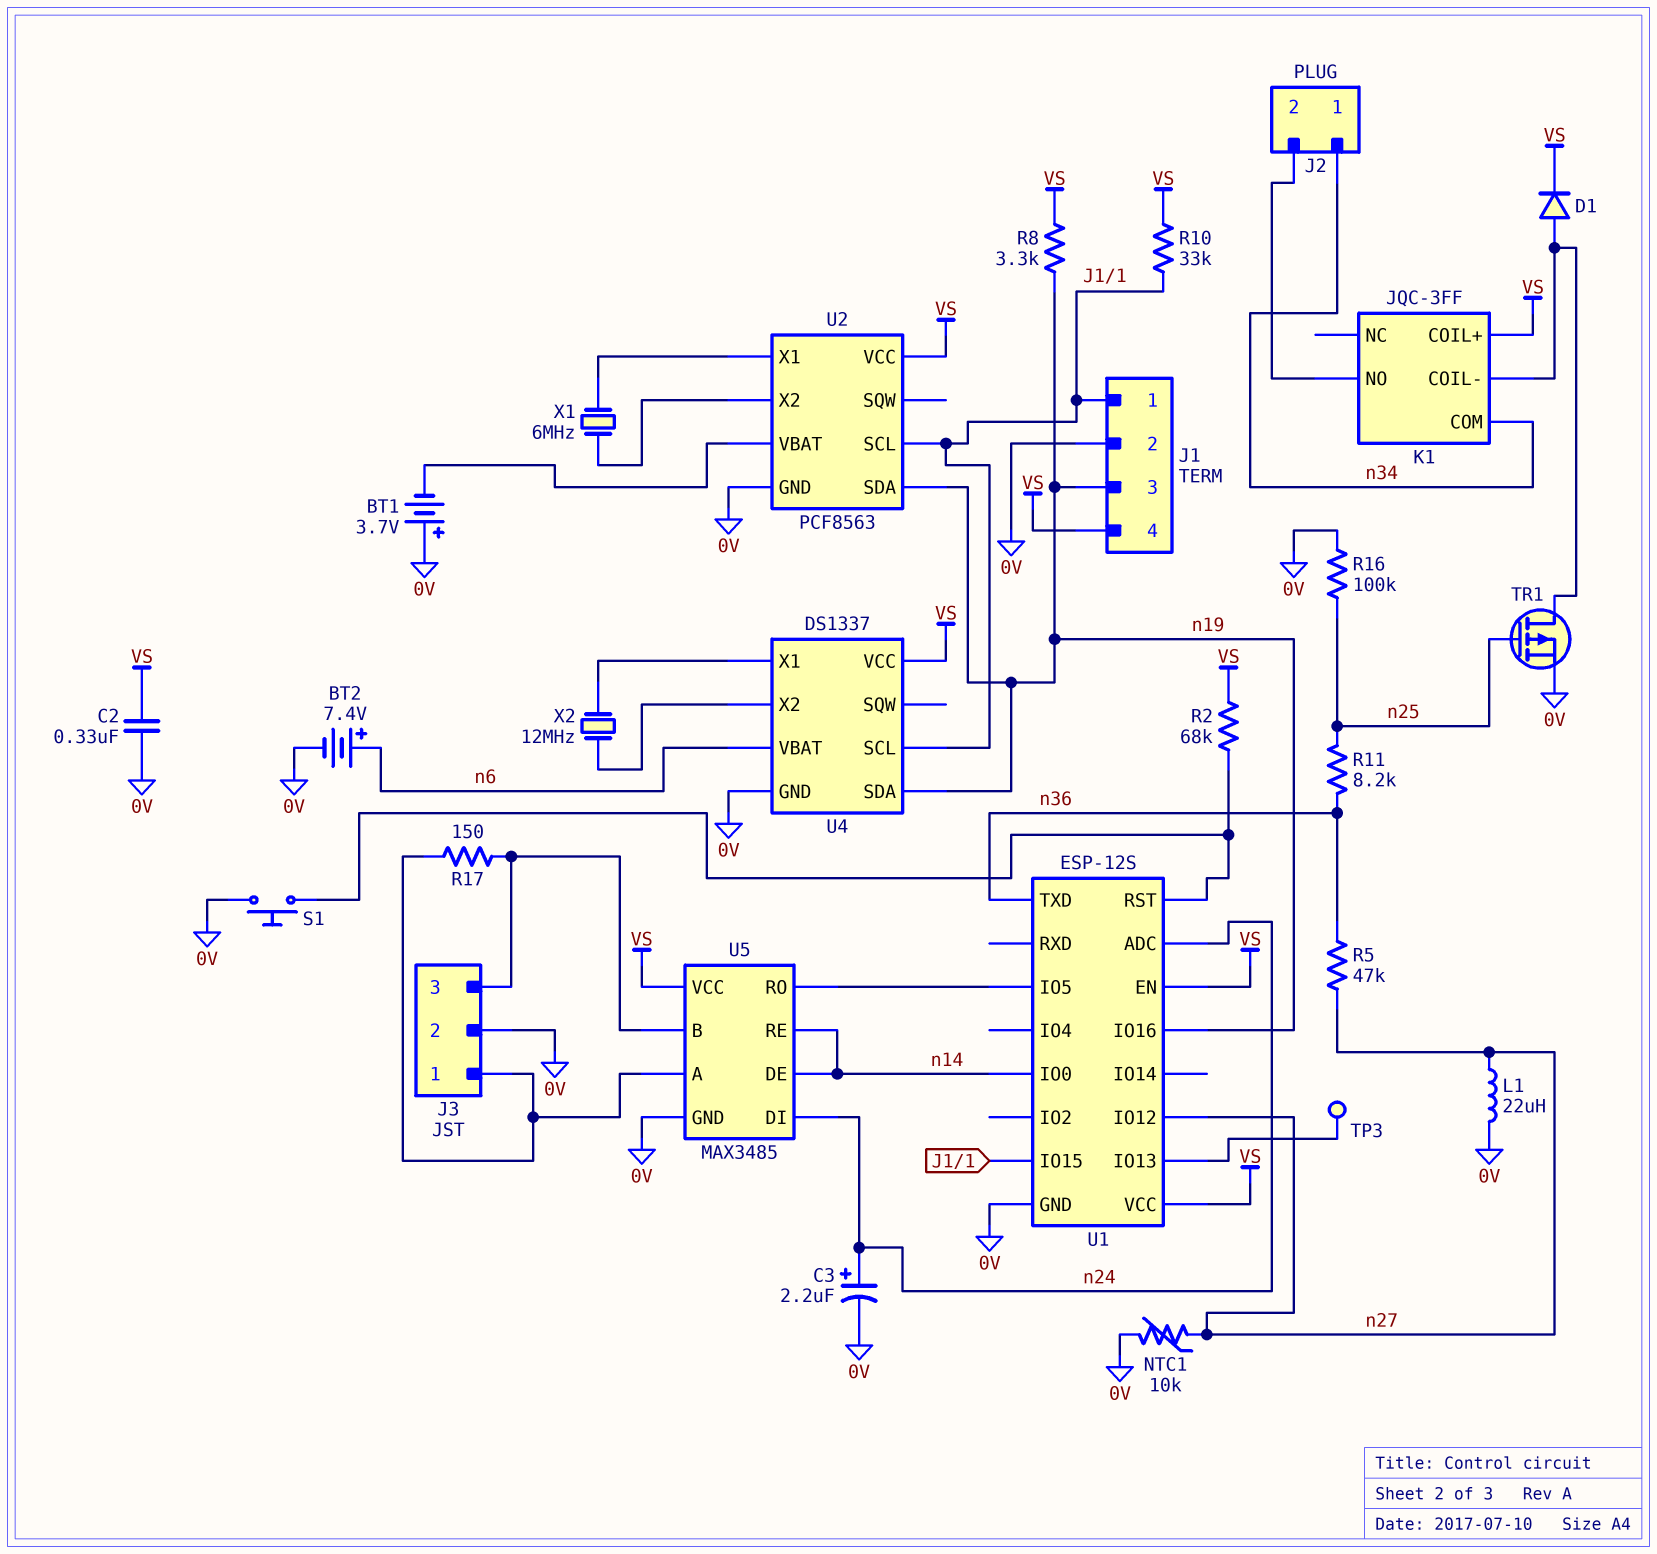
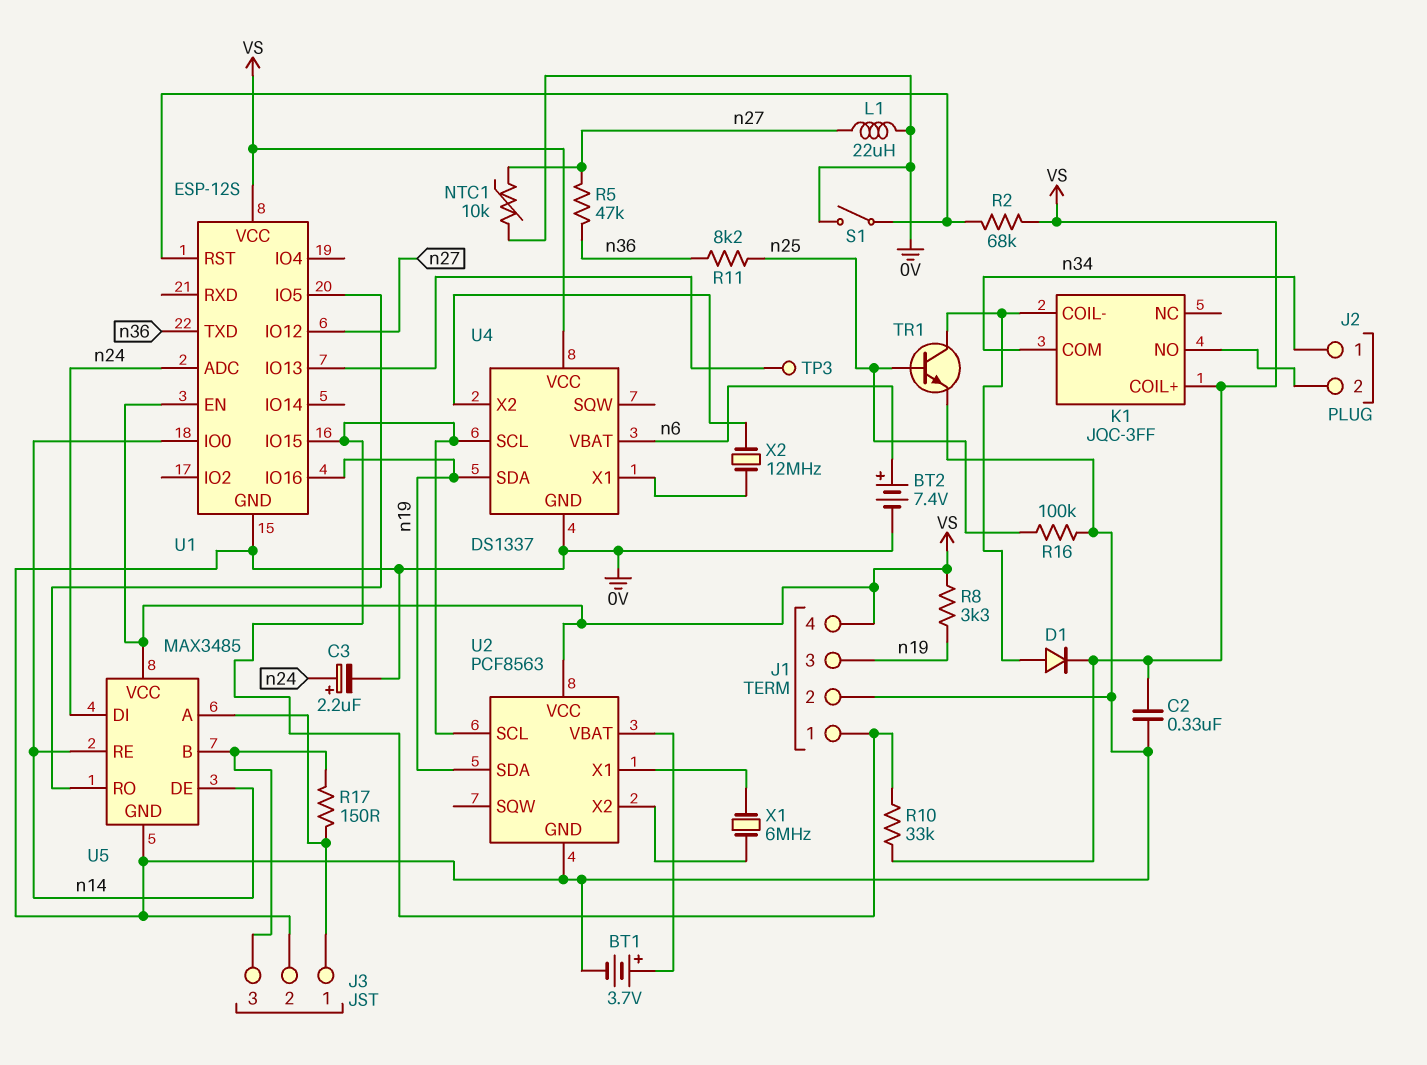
BT1: 3.7V (plus 0V, minus U2/VBAT) -> 3.7V (plus U2/VBAT, minus 0V)
S1: button (0V, U1/RST) -> switch (0V, U1/RST)
TR1: PMOS (G n25, D K1/COIL-, S 0V) -> NPN (B n25, C K1/COIL-, E 0V)

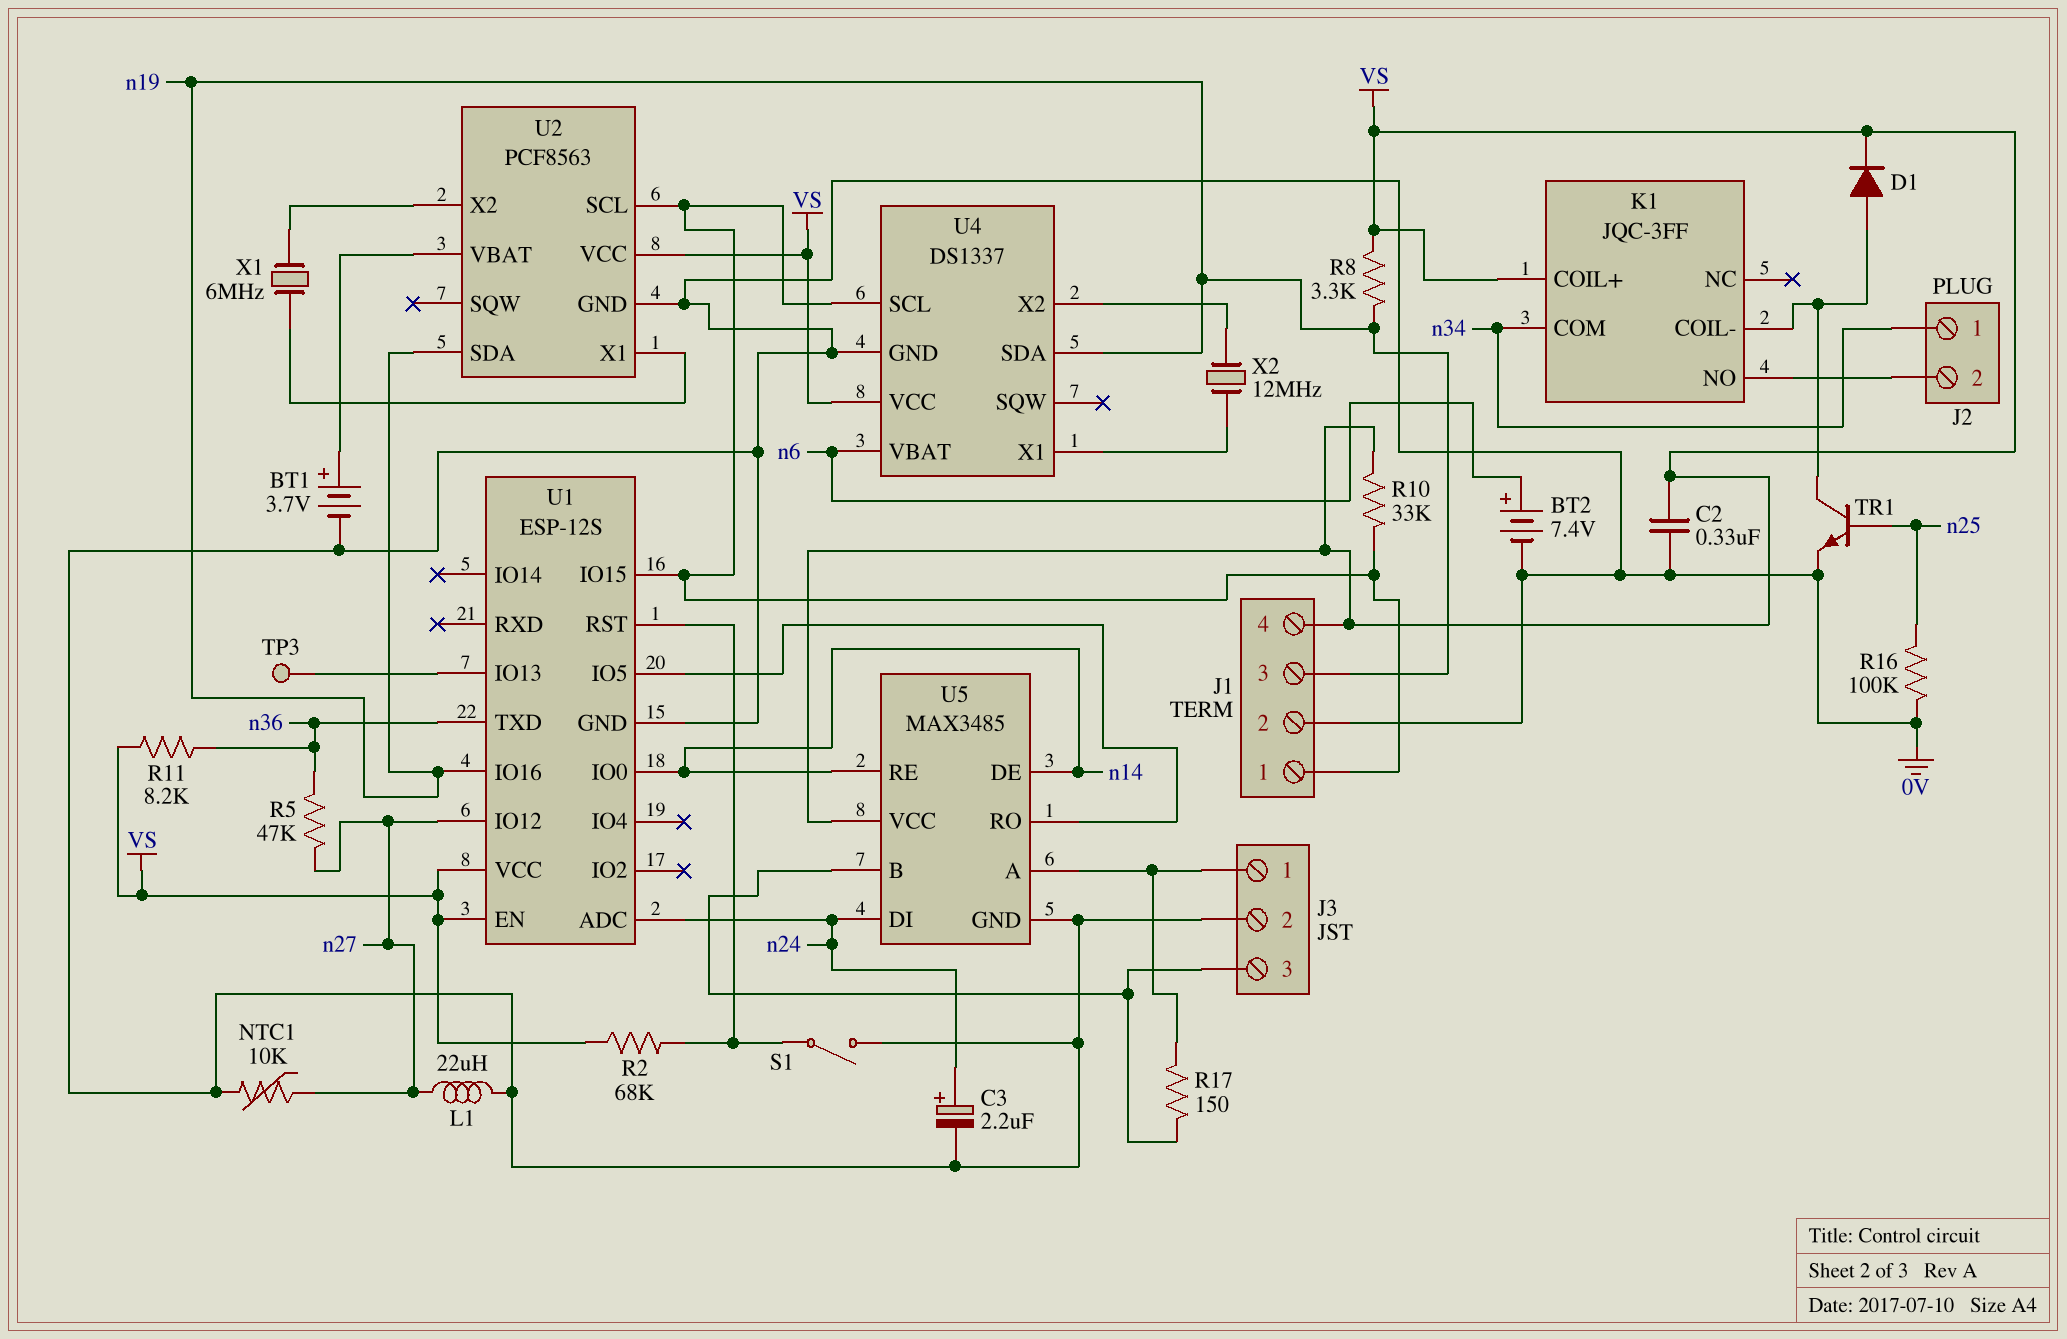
R11: 8.2k (n25, n36) -> 8.2k (VS, n36)

